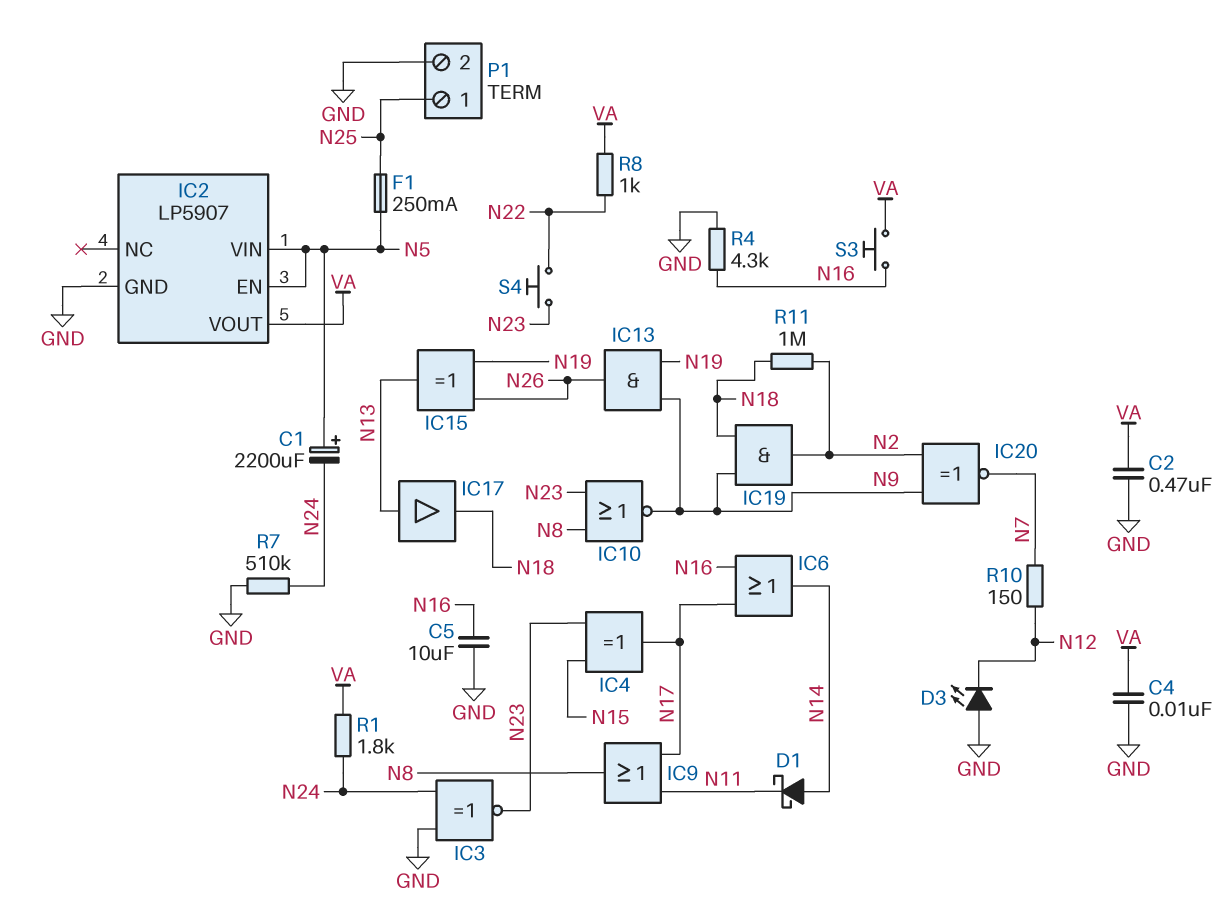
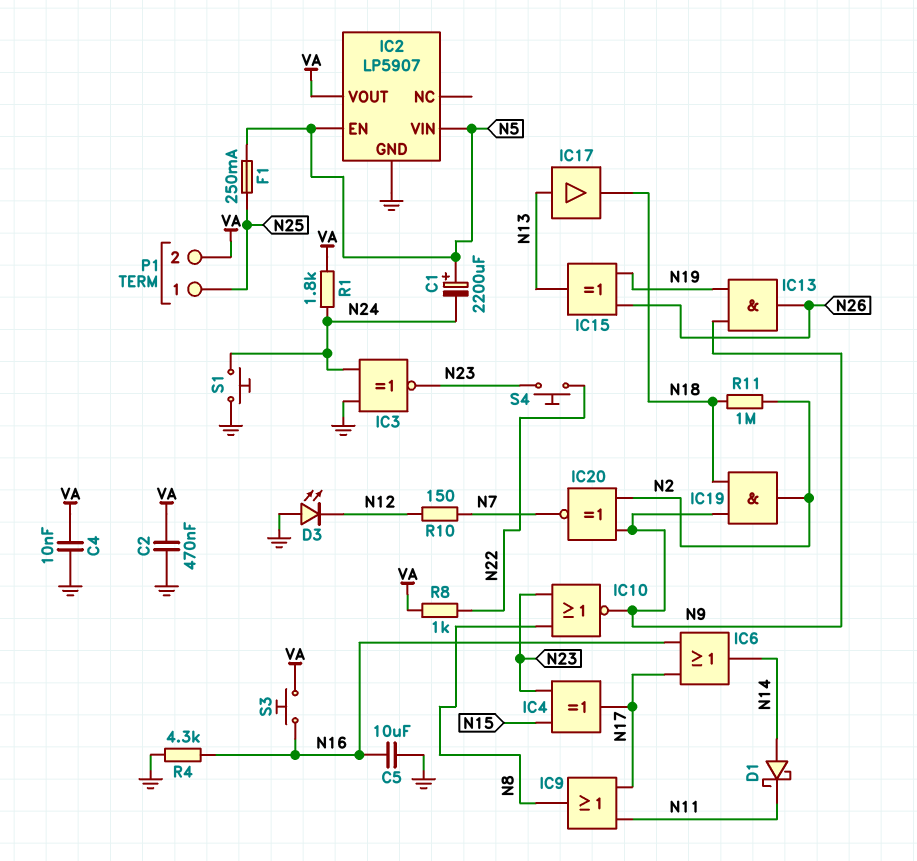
P1 pin 2: GND -> VA
R7: 510k (GND, N24) -> none
S1: none -> button (GND, N24)

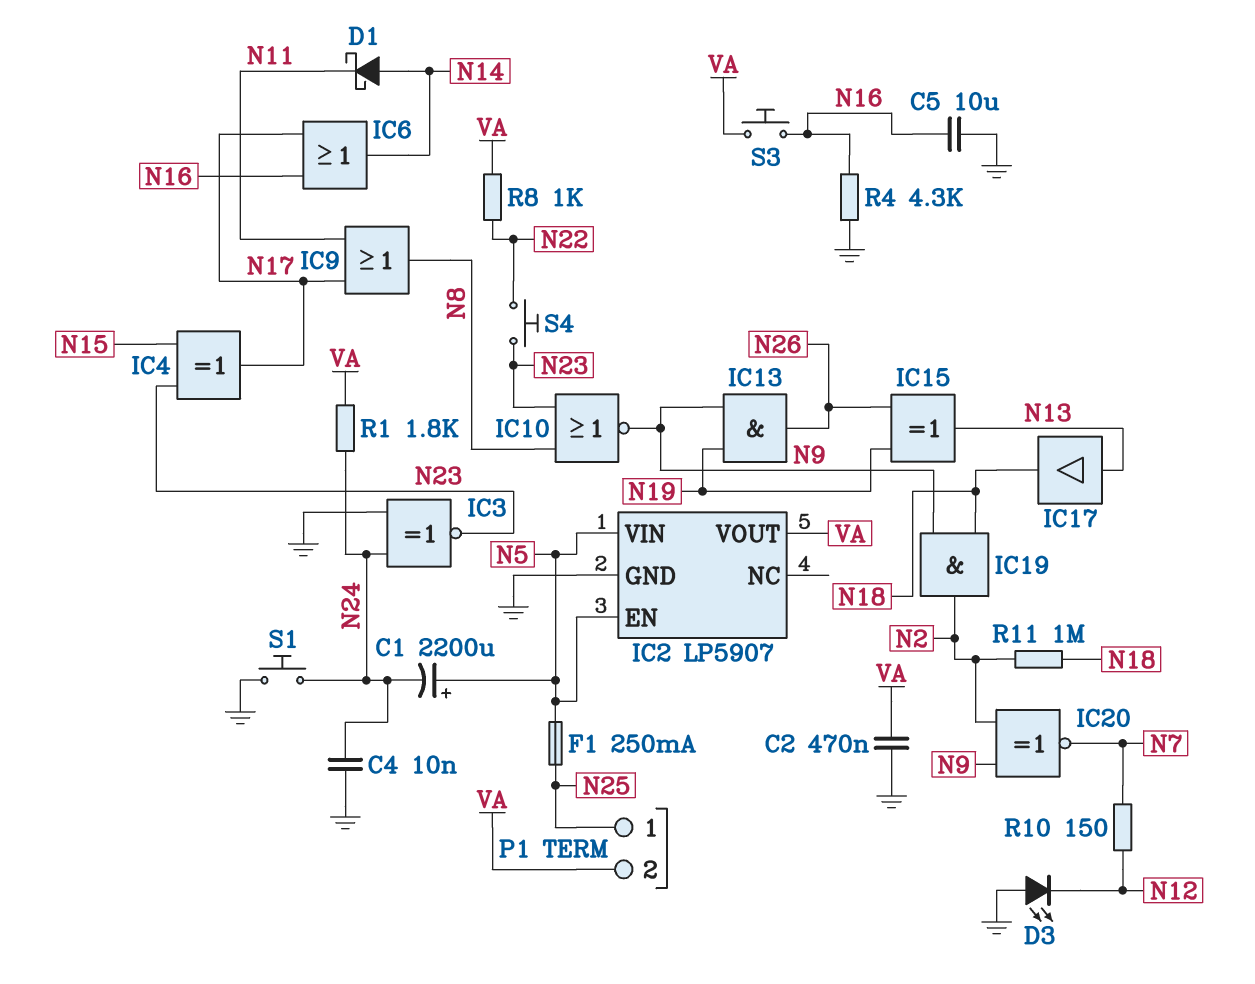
C4: 10nF (GND, VA) -> 10nF (GND, N24)

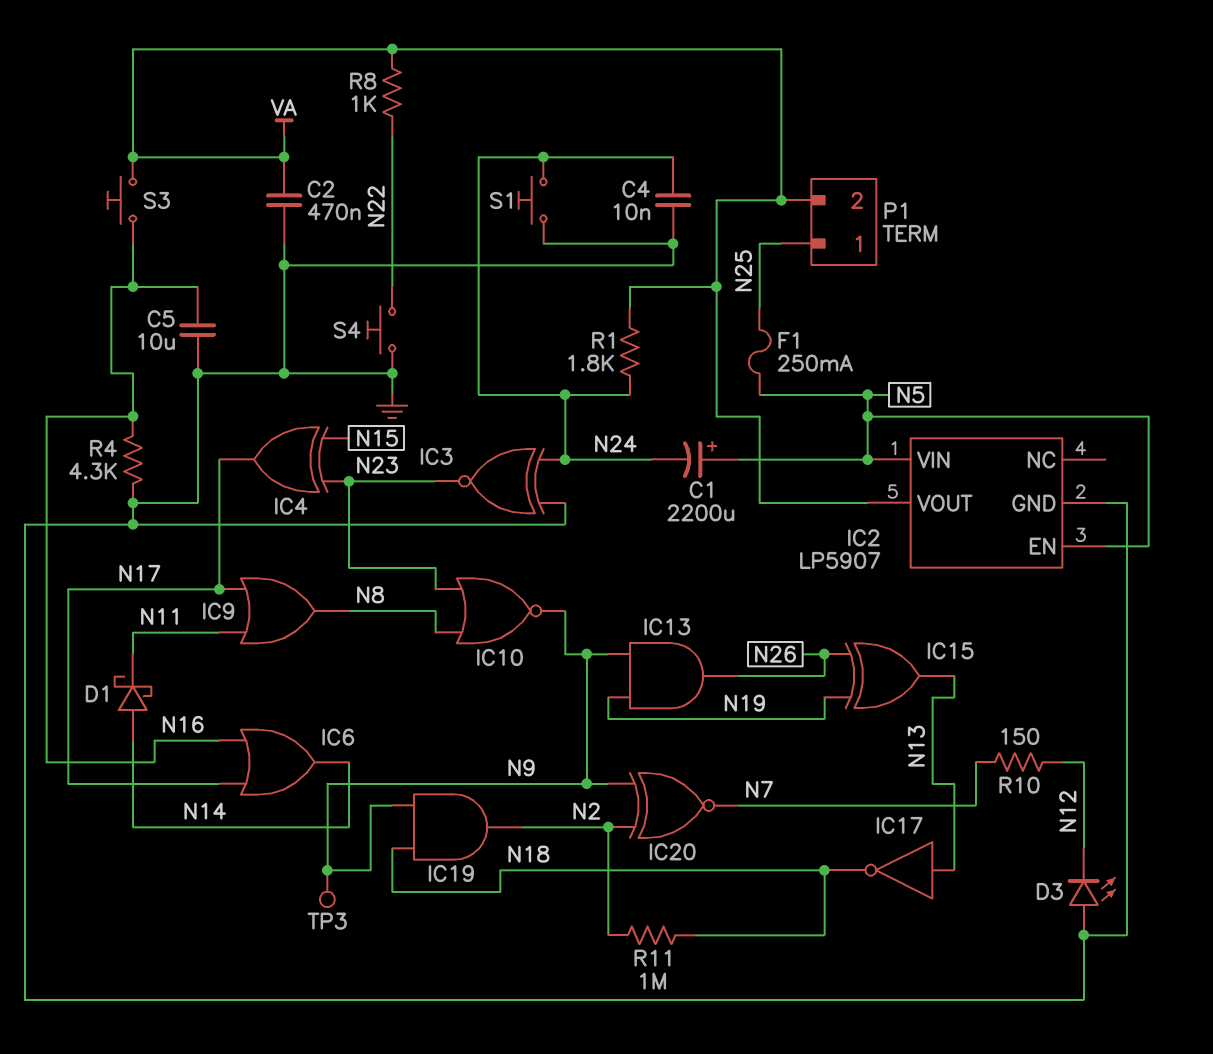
IC17: buffer (in N13, out N18) -> NOT (in N13, out N18)
S4: button (N22, N23) -> button (GND, N22)
TP3: none -> test point (N9)

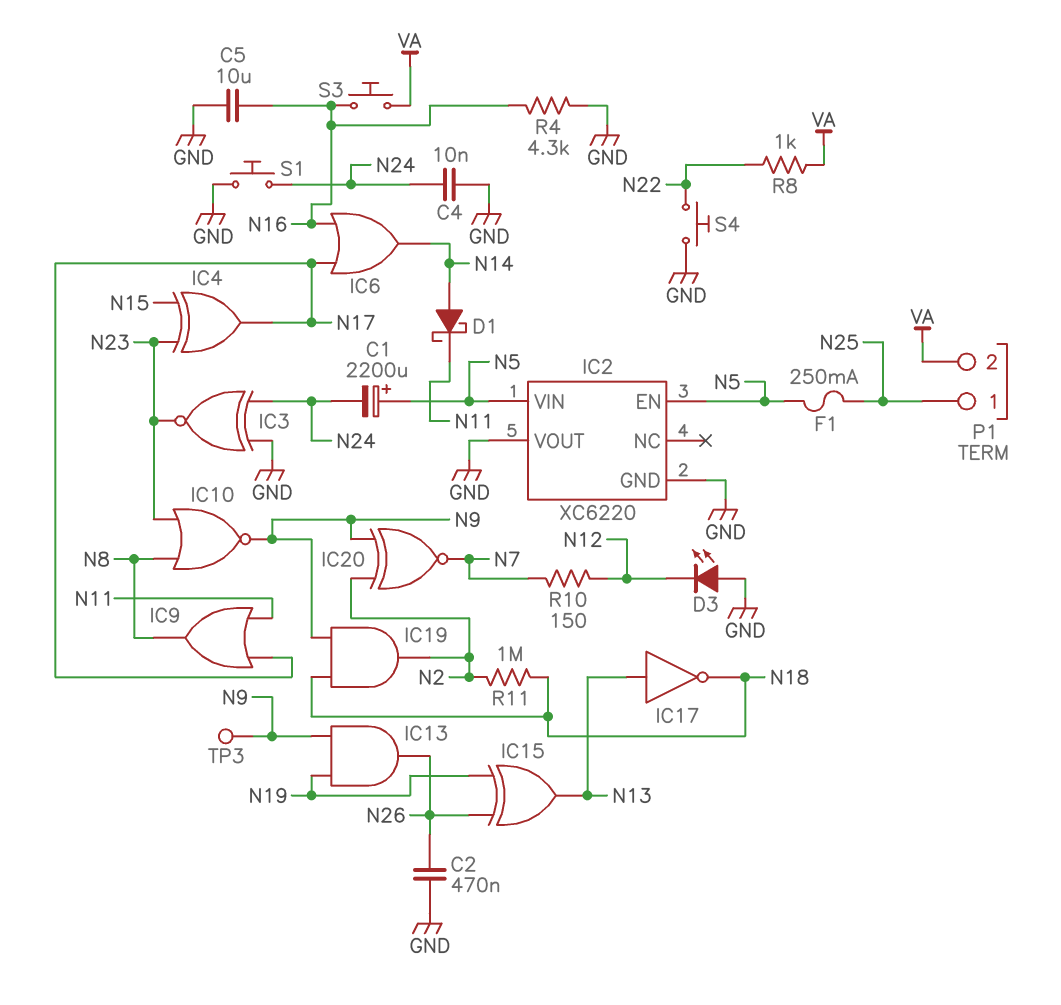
C2: 470nF (GND, VA) -> 470nF (GND, N26)
IC2: LP5907 -> XC6220
IC2 pin VOUT: VA -> GND
R1: 1.8k (N24, VA) -> none

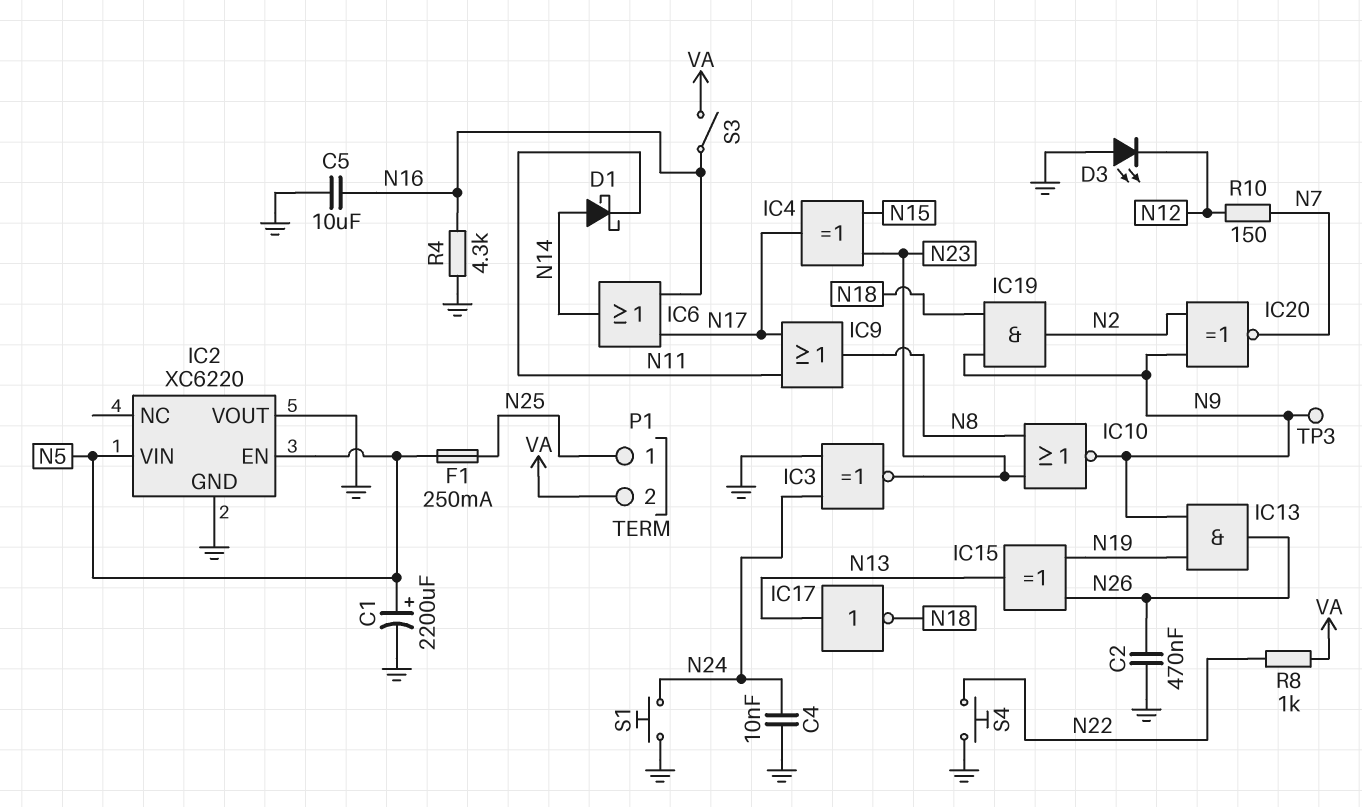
C1: 2200uF (plus N5, minus N24) -> 2200uF (plus N5, minus GND)
R11: 1M (N2, N18) -> none
S3: button (N16, VA) -> switch (N16, VA)

